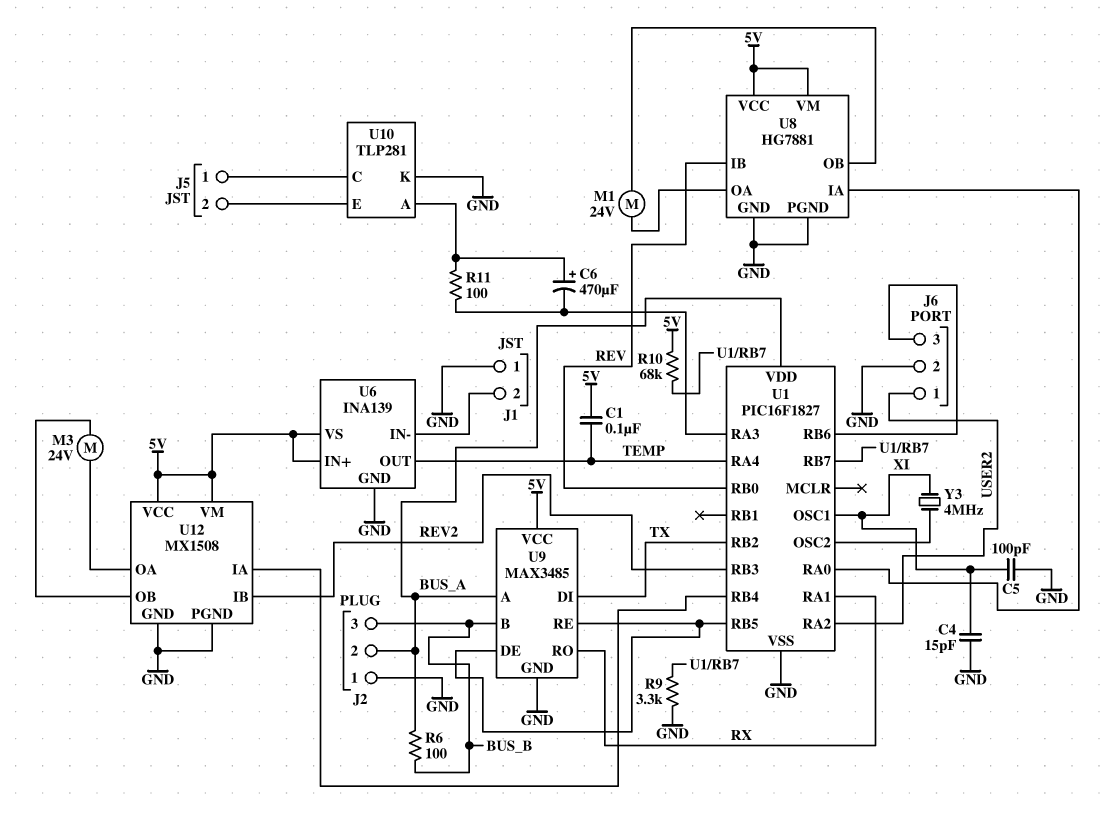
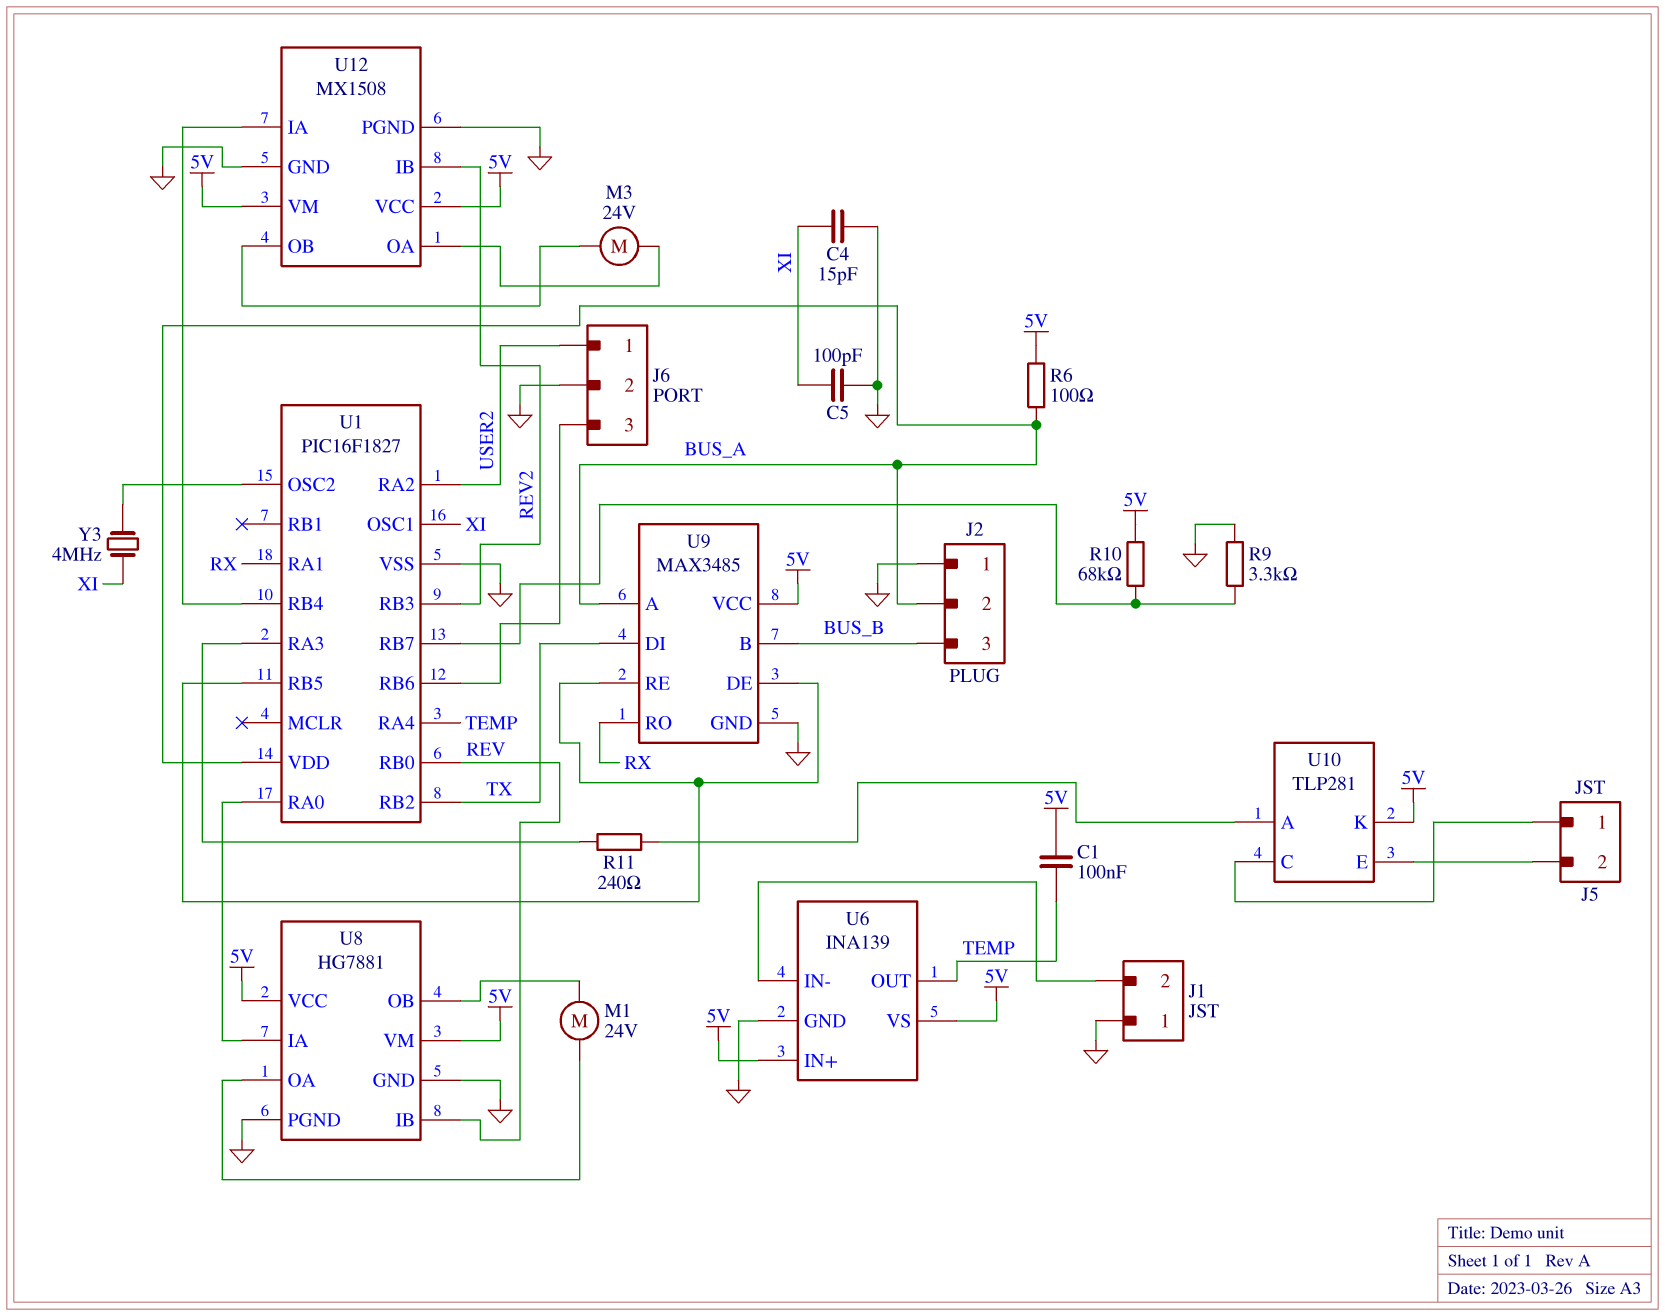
C6: 470uF (plus U10/A, minus U1/RA3) -> none
R6: 100 (BUS_A, BUS_B) -> 100 (5V, BUS_A)
R11: 100 (U1/RA3, U10/A) -> 240 (U1/RA3, U10/A)
U10 pin K: GND -> 5V

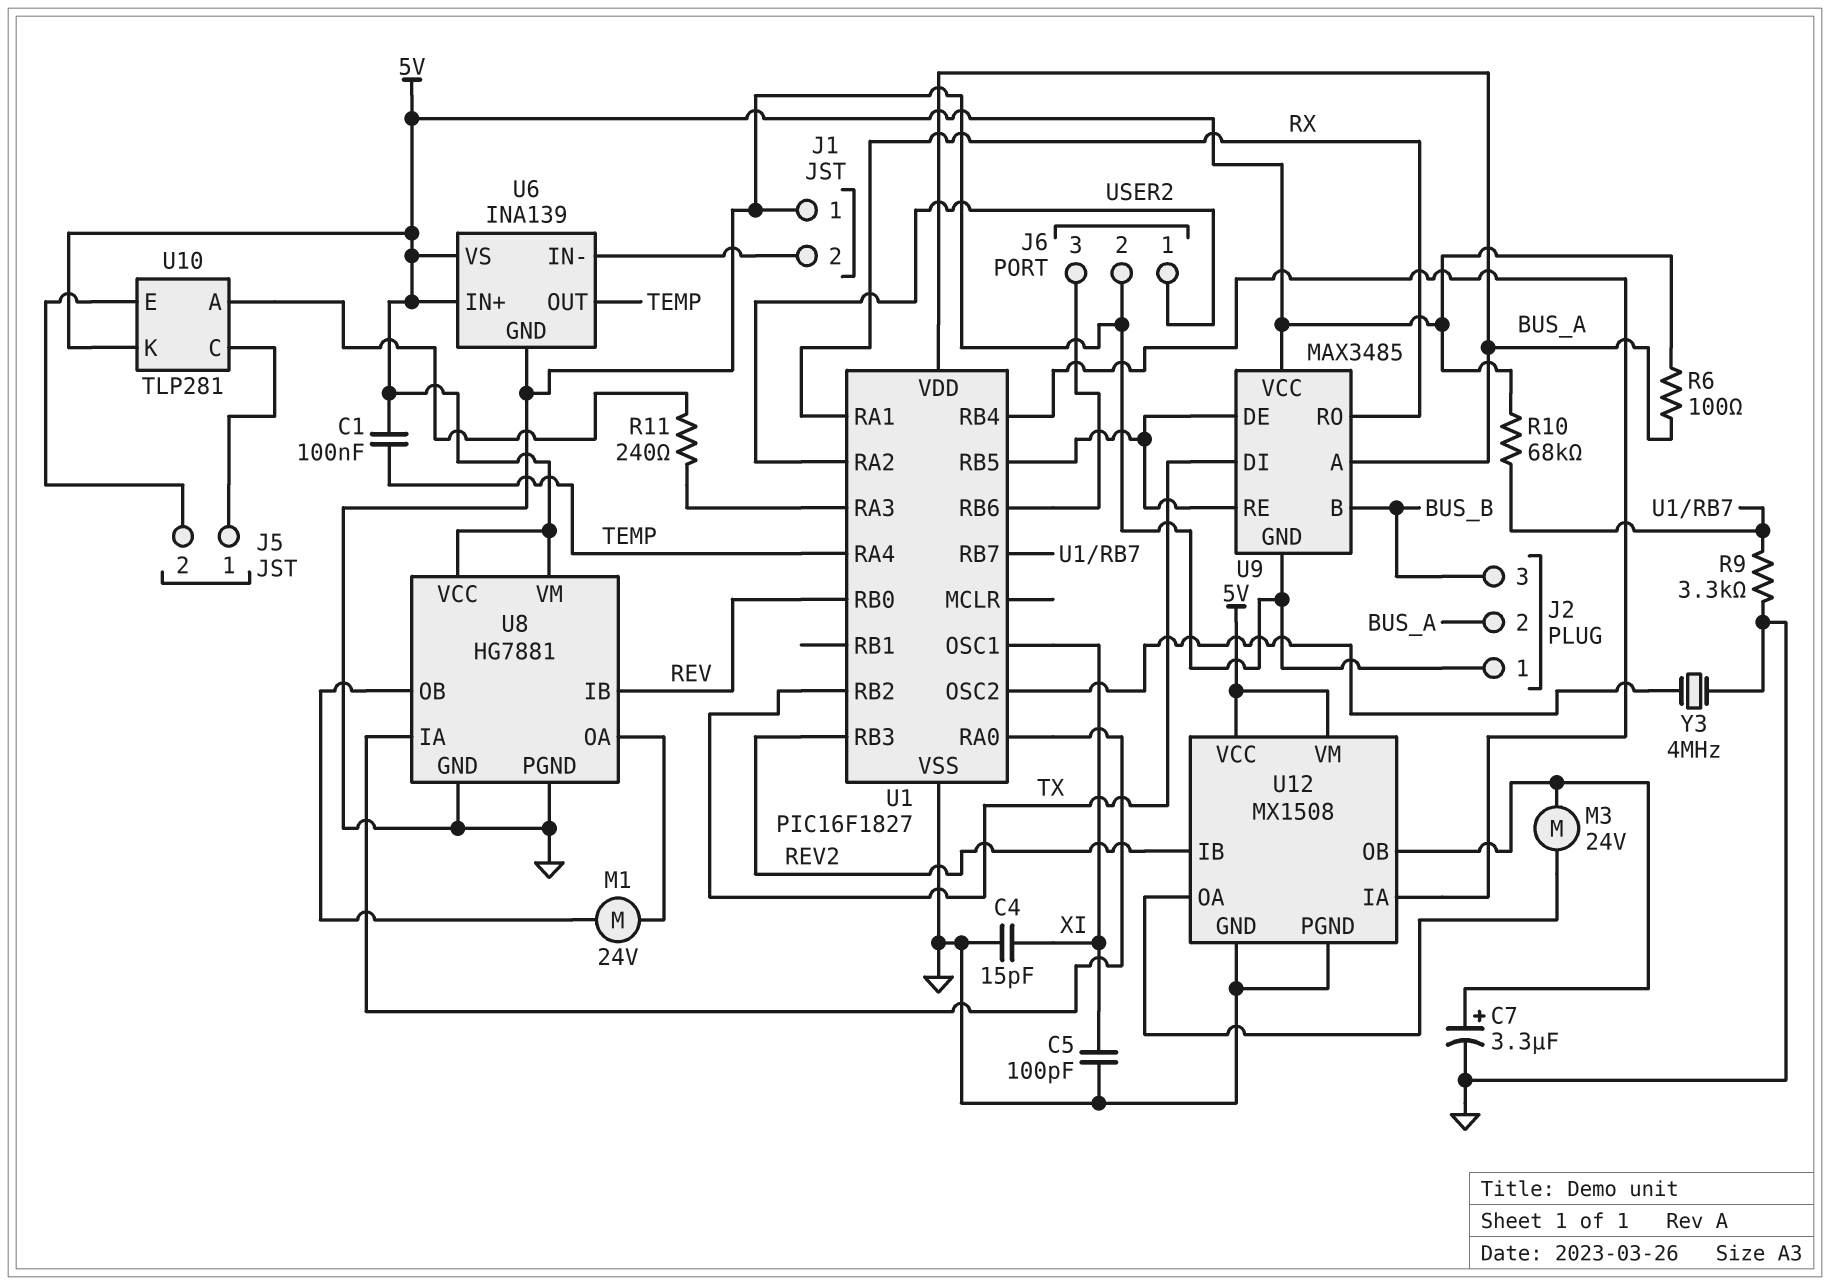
C7: none -> 3.3uF (plus U12/OB, minus GND)
Y3: 4MHz (U1/OSC2, XI) -> 4MHz (GND, U1/OSC2)

